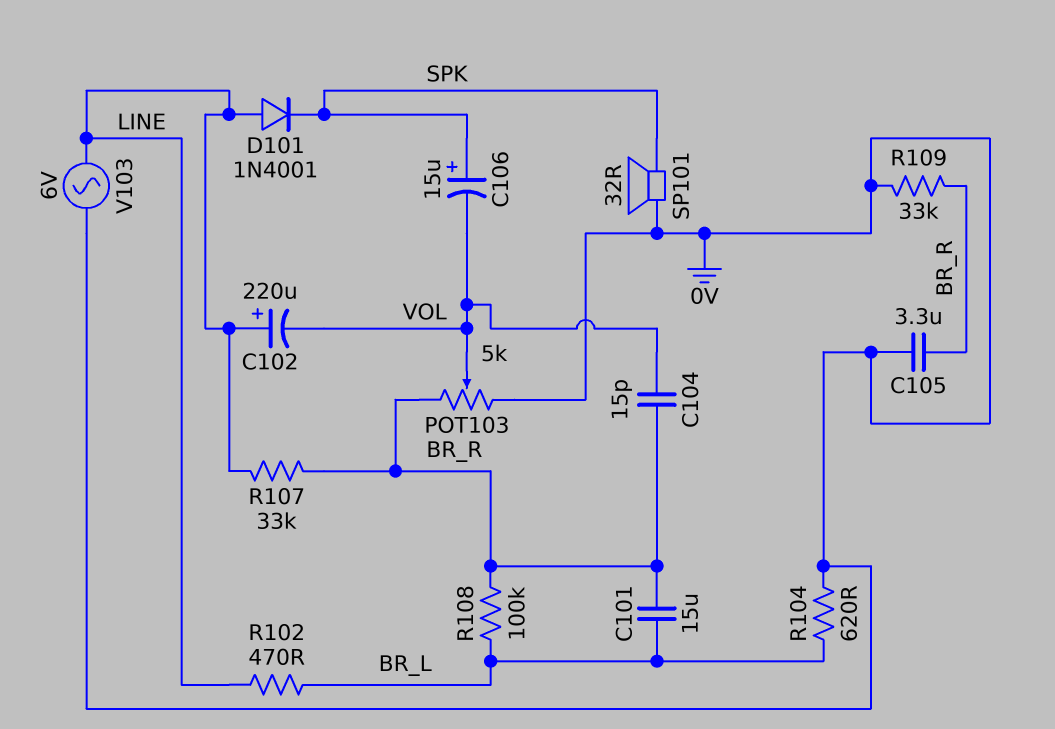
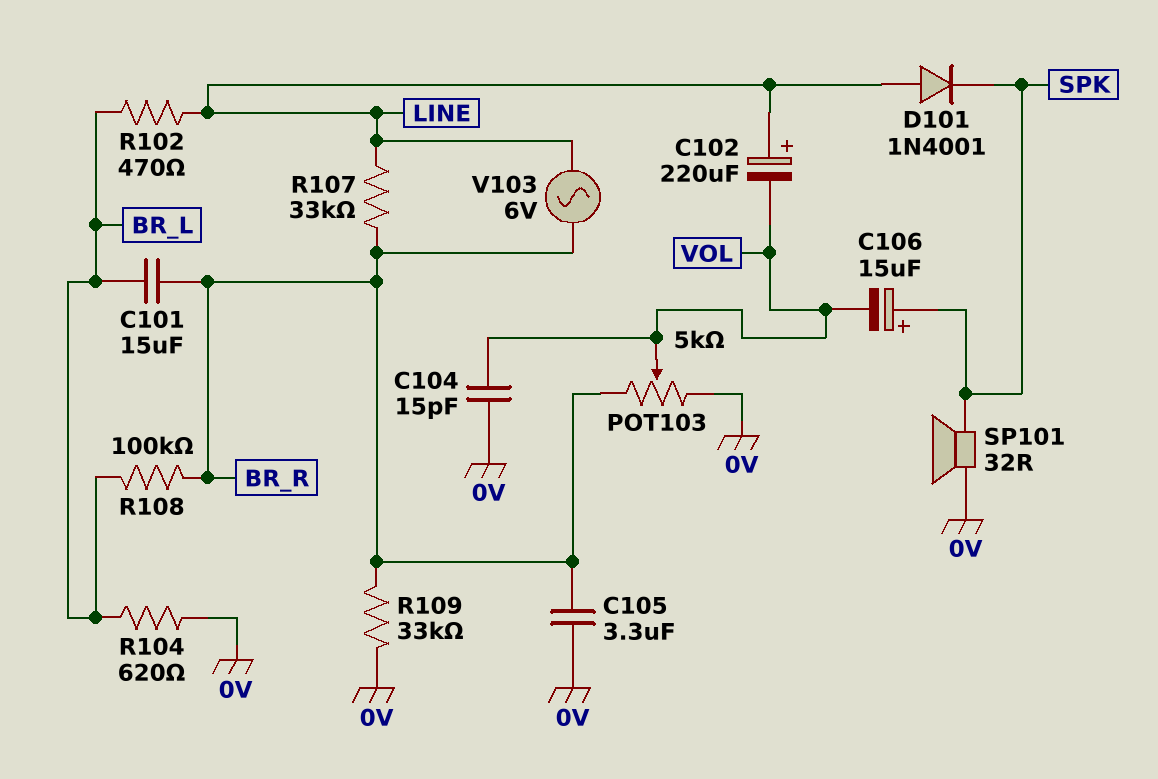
C104: 15pF (BR_R, VOL) -> 15pF (0V, VOL)
V103: AC 6V (0V, LINE) -> AC 6V (BR_R, LINE)

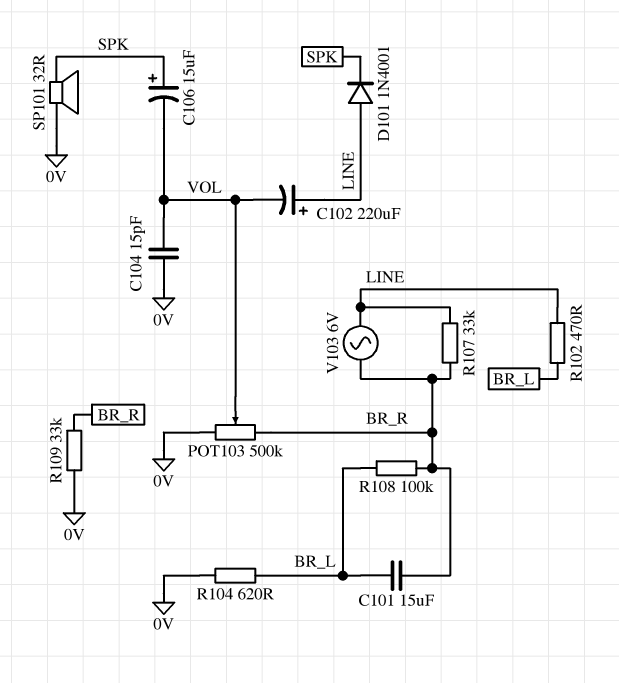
C105: 3.3uF (0V, BR_R) -> none
POT103: 5k (0V, BR_R, wiper VOL) -> 500k (0V, BR_R, wiper VOL)

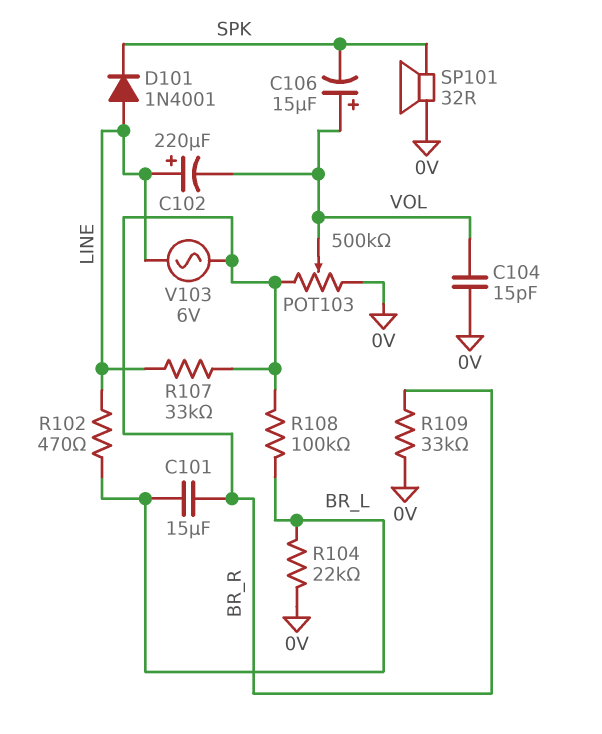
C106: 15uF (plus SPK, minus VOL) -> 15uF (plus VOL, minus SPK)
R104: 620 (0V, BR_L) -> 22k (0V, BR_L)

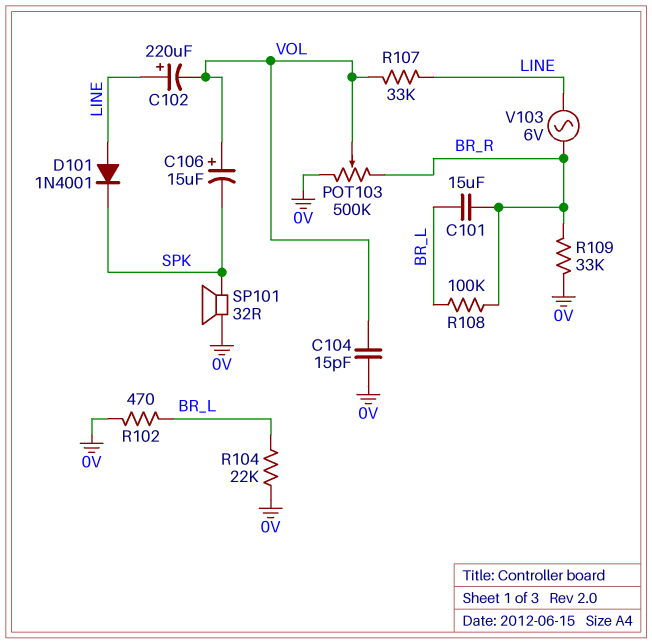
R102: 470 (BR_L, LINE) -> 470 (0V, BR_L)
R107: 33k (BR_R, LINE) -> 33k (LINE, VOL)

